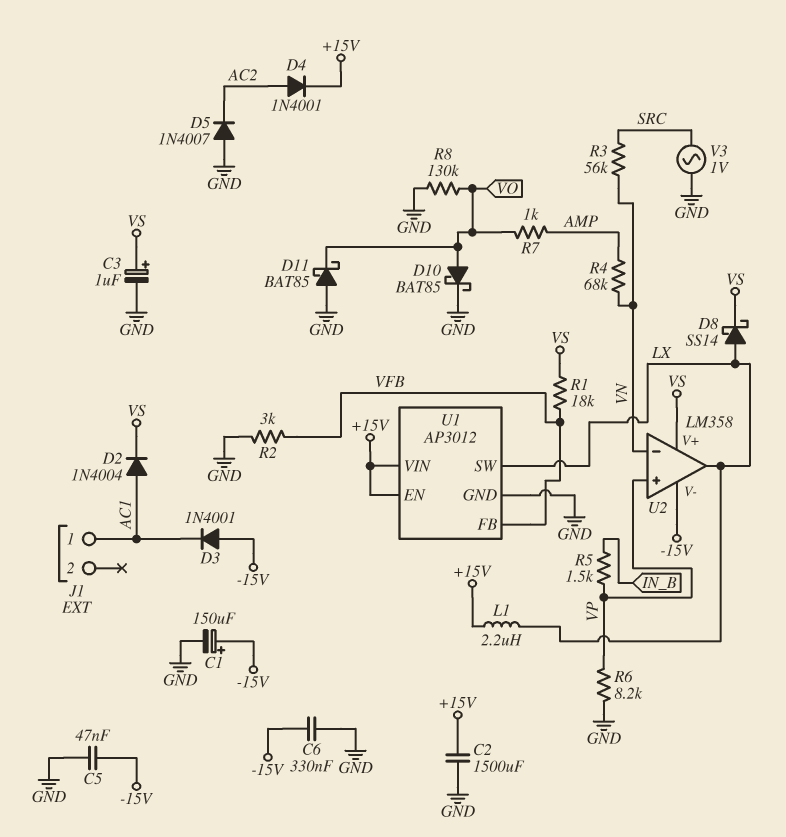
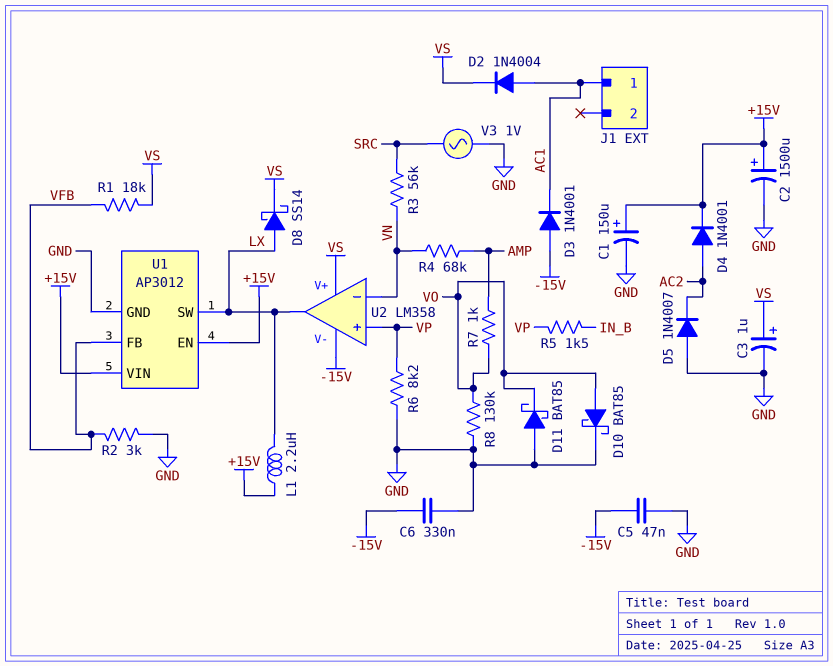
C1: 150uF (plus -15V, minus GND) -> 150uF (plus +15V, minus GND)
C2: 1500uF (+15V, GND) -> 1500uF (plus +15V, minus GND)

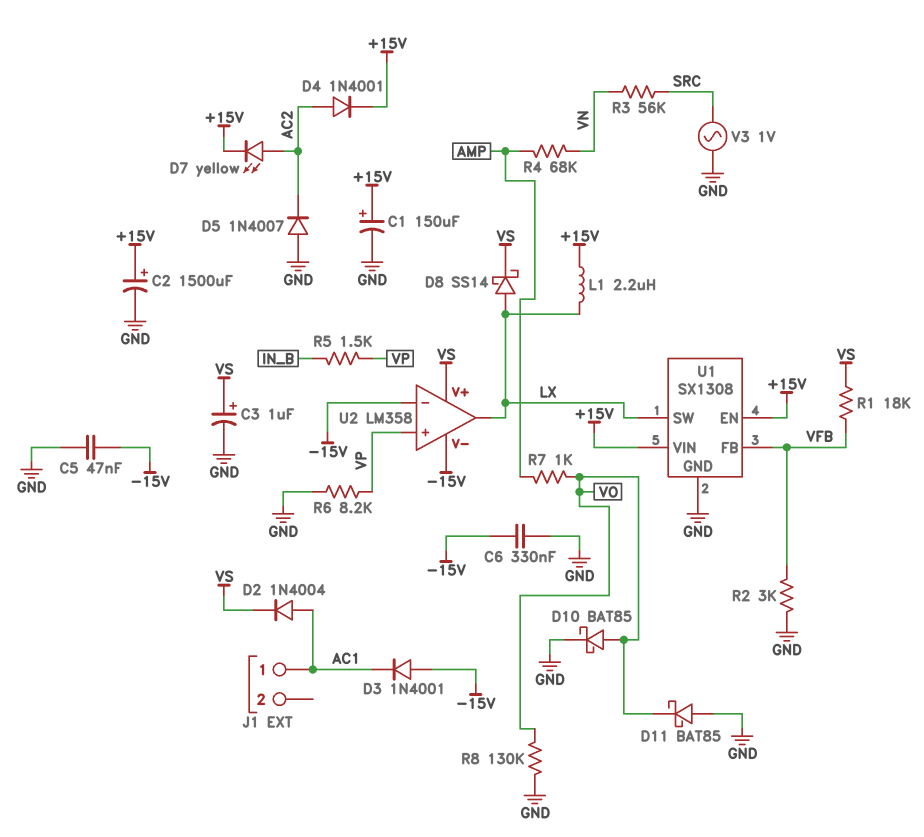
D7: none -> LED yellow (A AC2, K +15V)
U1: AP3012 -> SX1308
U2 pin in-: VN -> -15V

